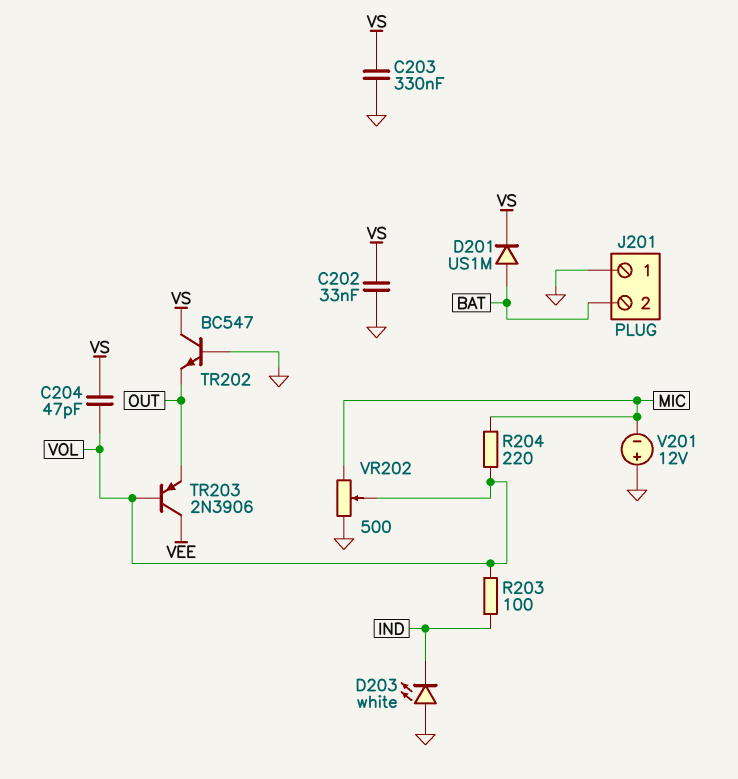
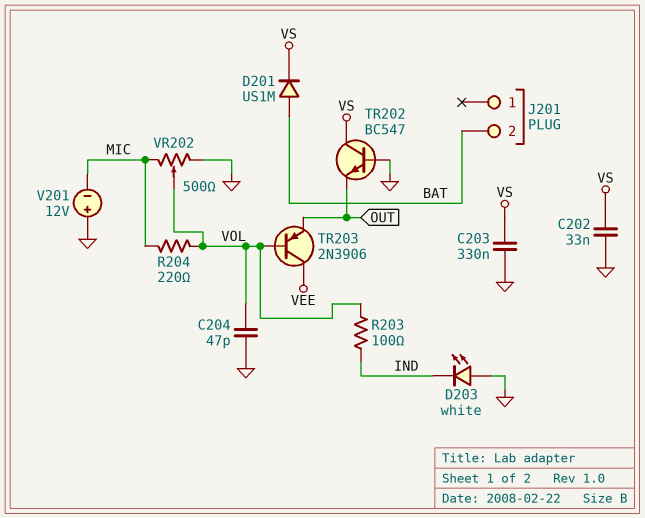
C204: 47pF (VOL, VS) -> 47pF (GND, VOL)
J201 pin 1: GND -> none

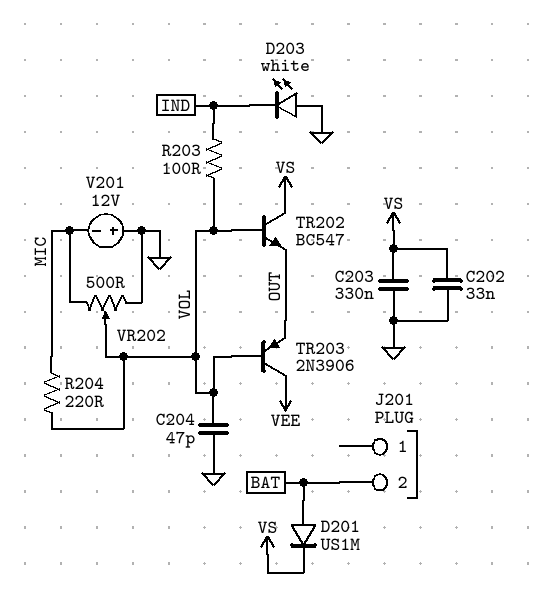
TR202: NPN BC547 (B GND, C VS, E OUT) -> NPN BC547 (B VOL, C VS, E OUT)

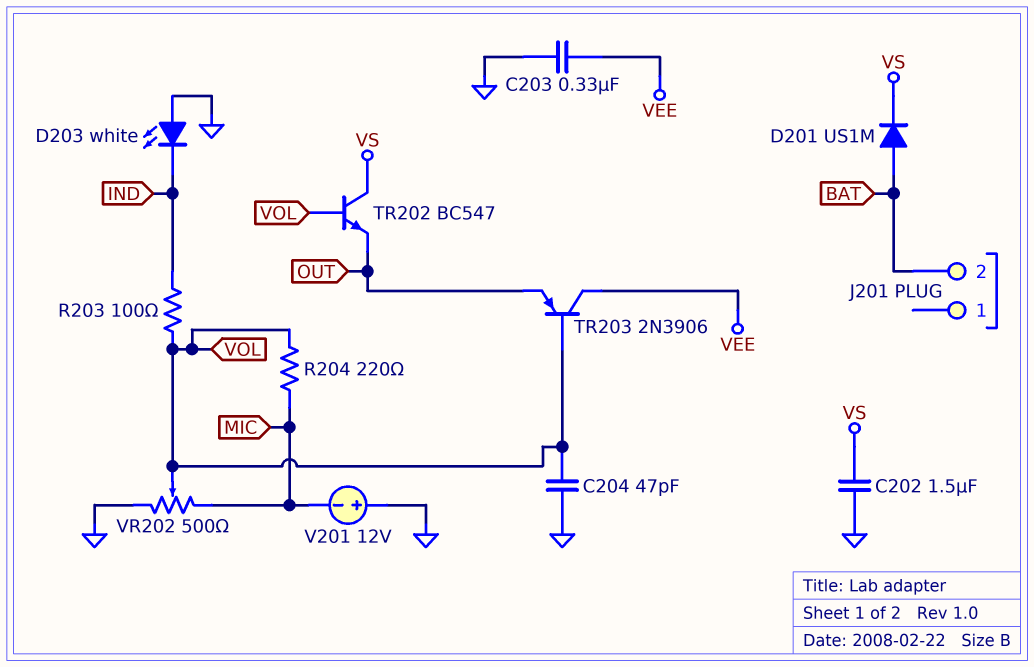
C202: 33nF (GND, VS) -> 1.5uF (GND, VS)
C203: 330nF (GND, VS) -> 330nF (GND, VEE)

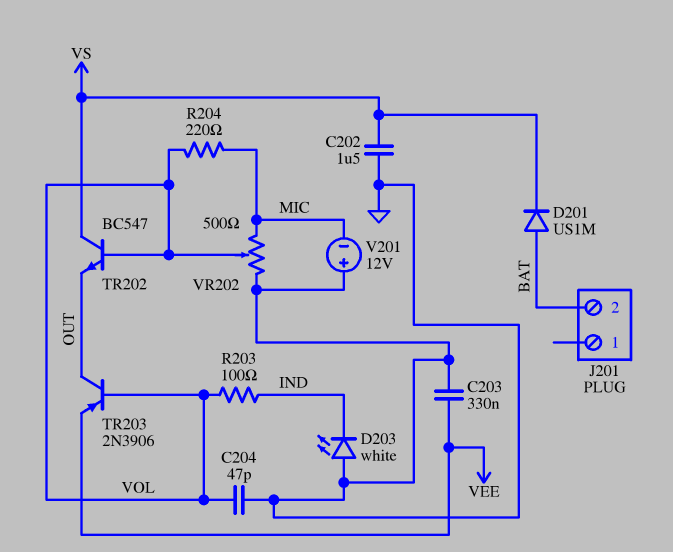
TR203: PNP 2N3906 (B VOL, C VEE, E OUT) -> PNP 2N3906 (B VOL, C OUT, E VEE)

